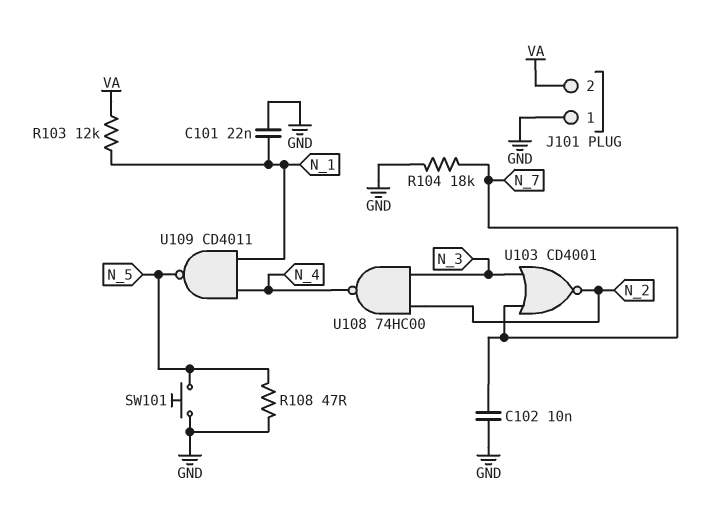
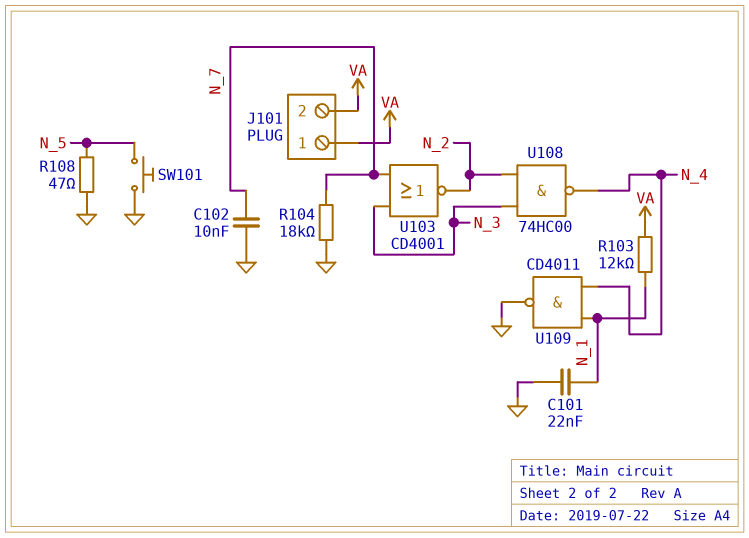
J101 pin 1: GND -> VA
U109: NAND CD4011 (in N_1, in N_4, out N_5) -> NAND CD4011 (in N_1, in N_4, out GND)

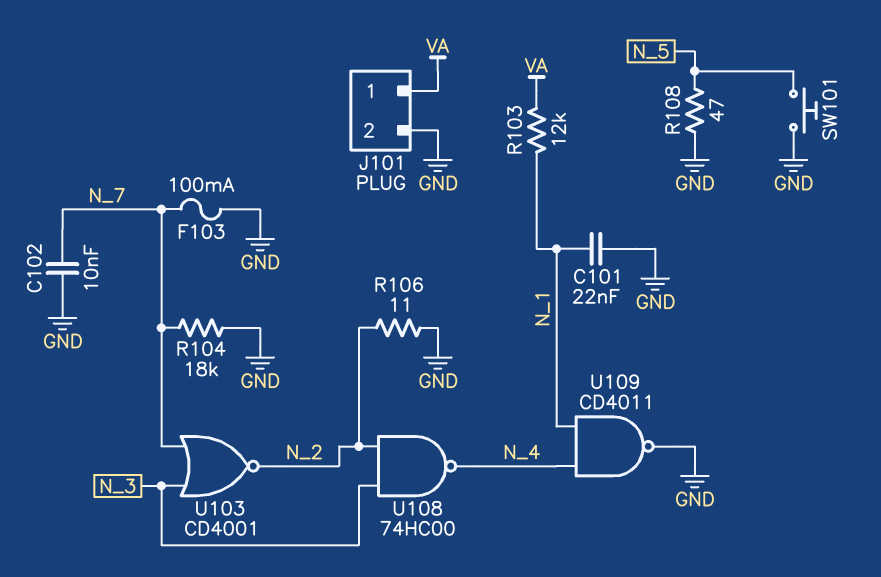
F103: none -> 100mA (GND, N_7)
J101 pin 2: VA -> GND
R106: none -> 11 (GND, N_2)

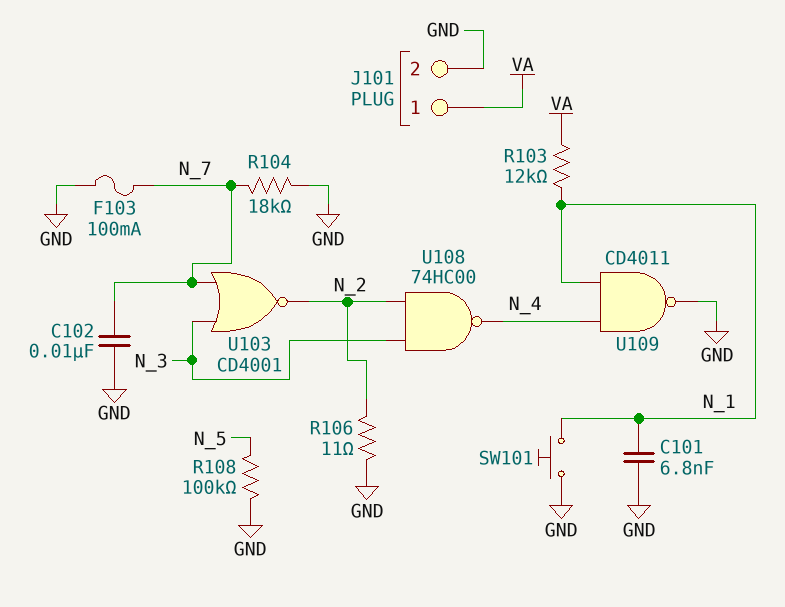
C101: 22nF (GND, N_1) -> 6.8nF (GND, N_1)
R108: 47 (GND, N_5) -> 100k (GND, N_5)
SW101: button (GND, N_5) -> button (GND, N_1)

